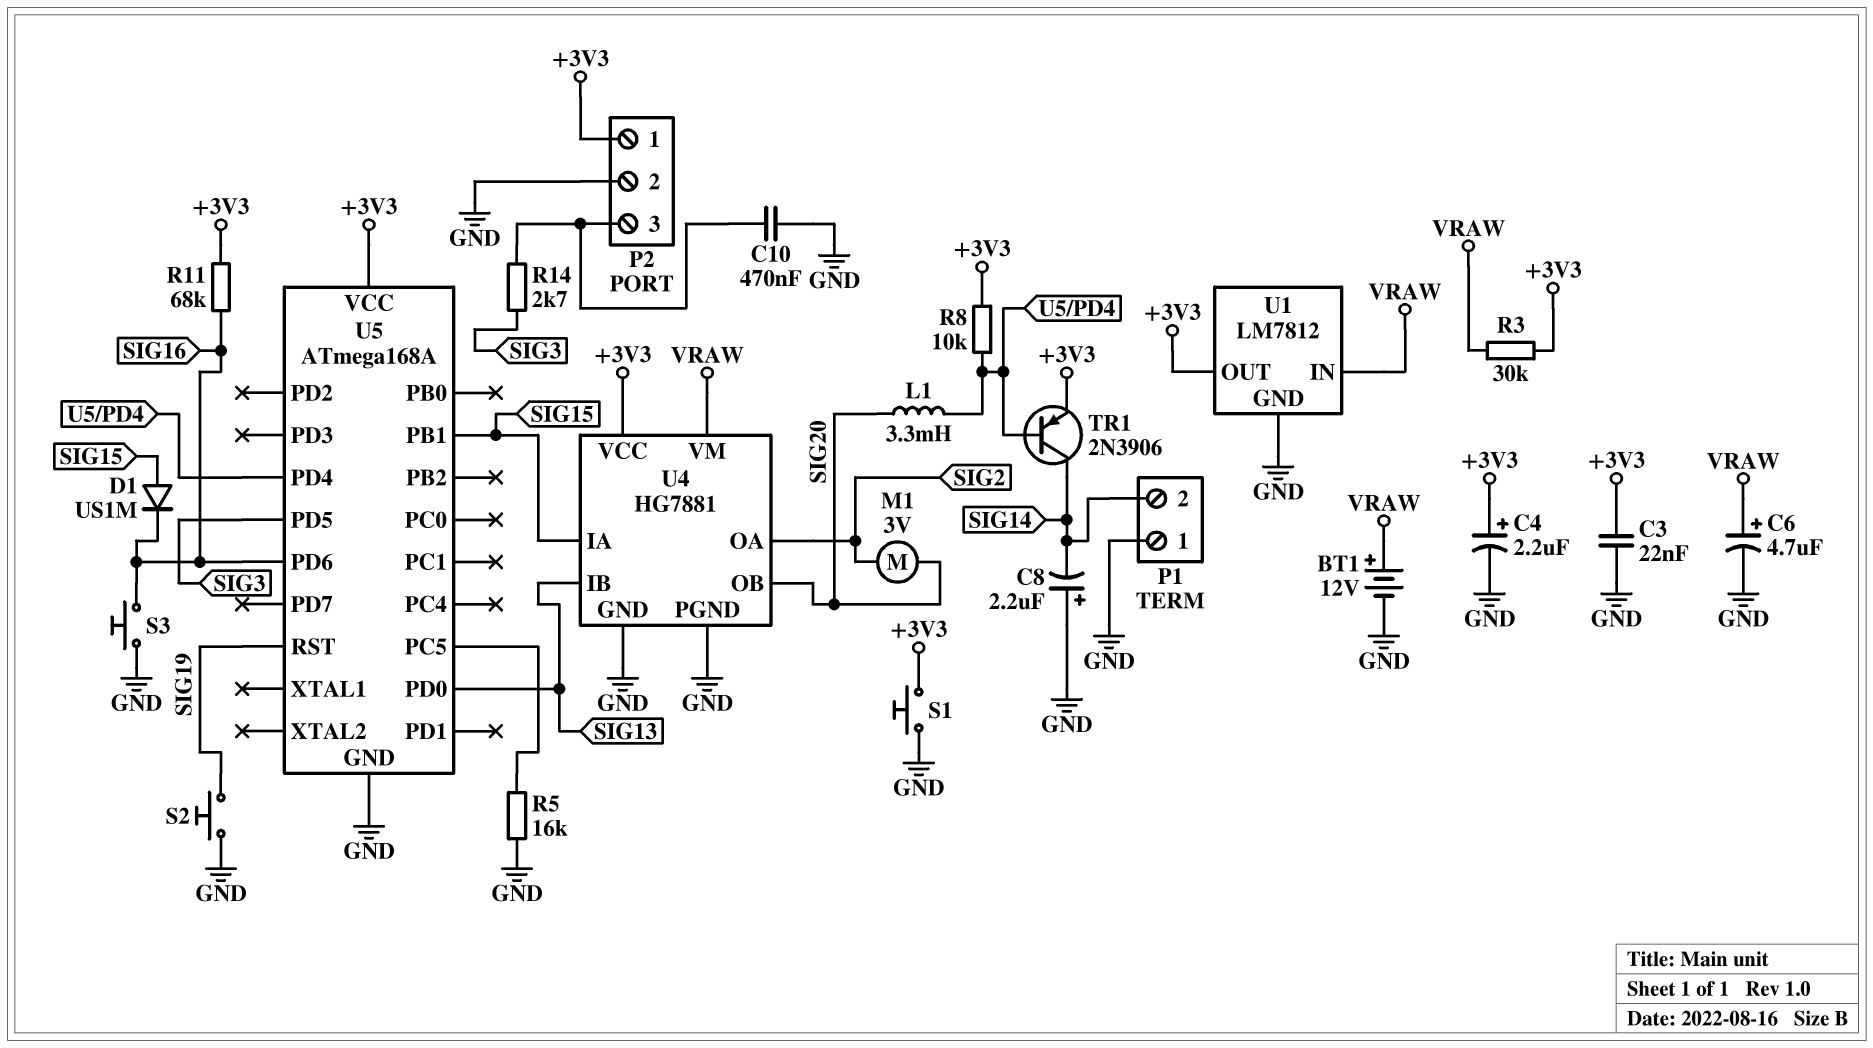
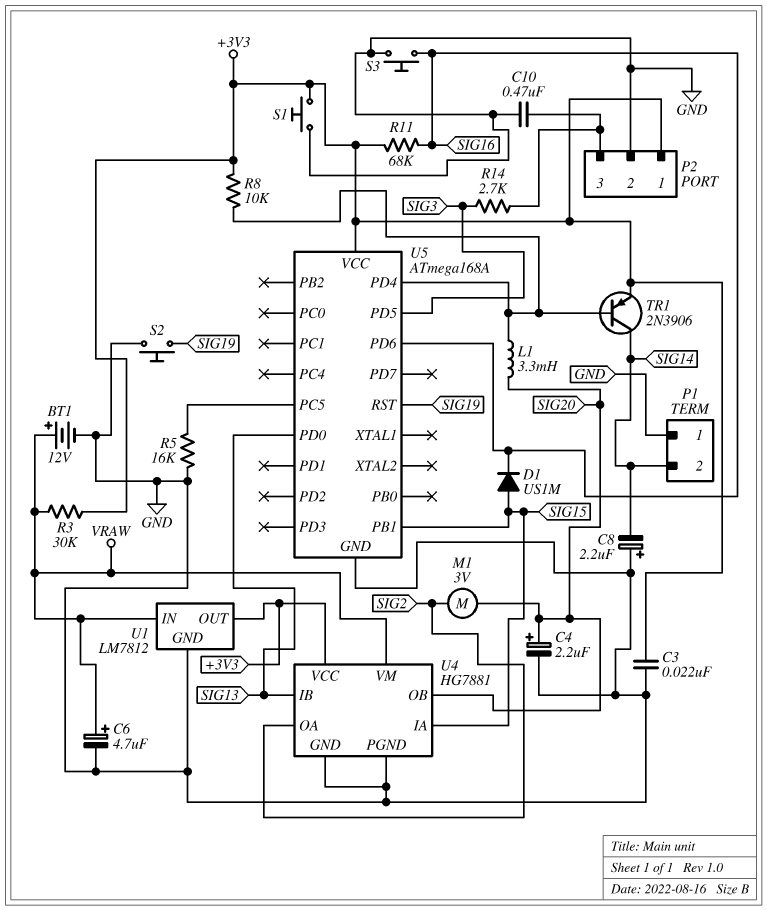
C4: 2.2uF (plus +3V3, minus GND) -> 2.2uF (plus SIG20, minus GND)

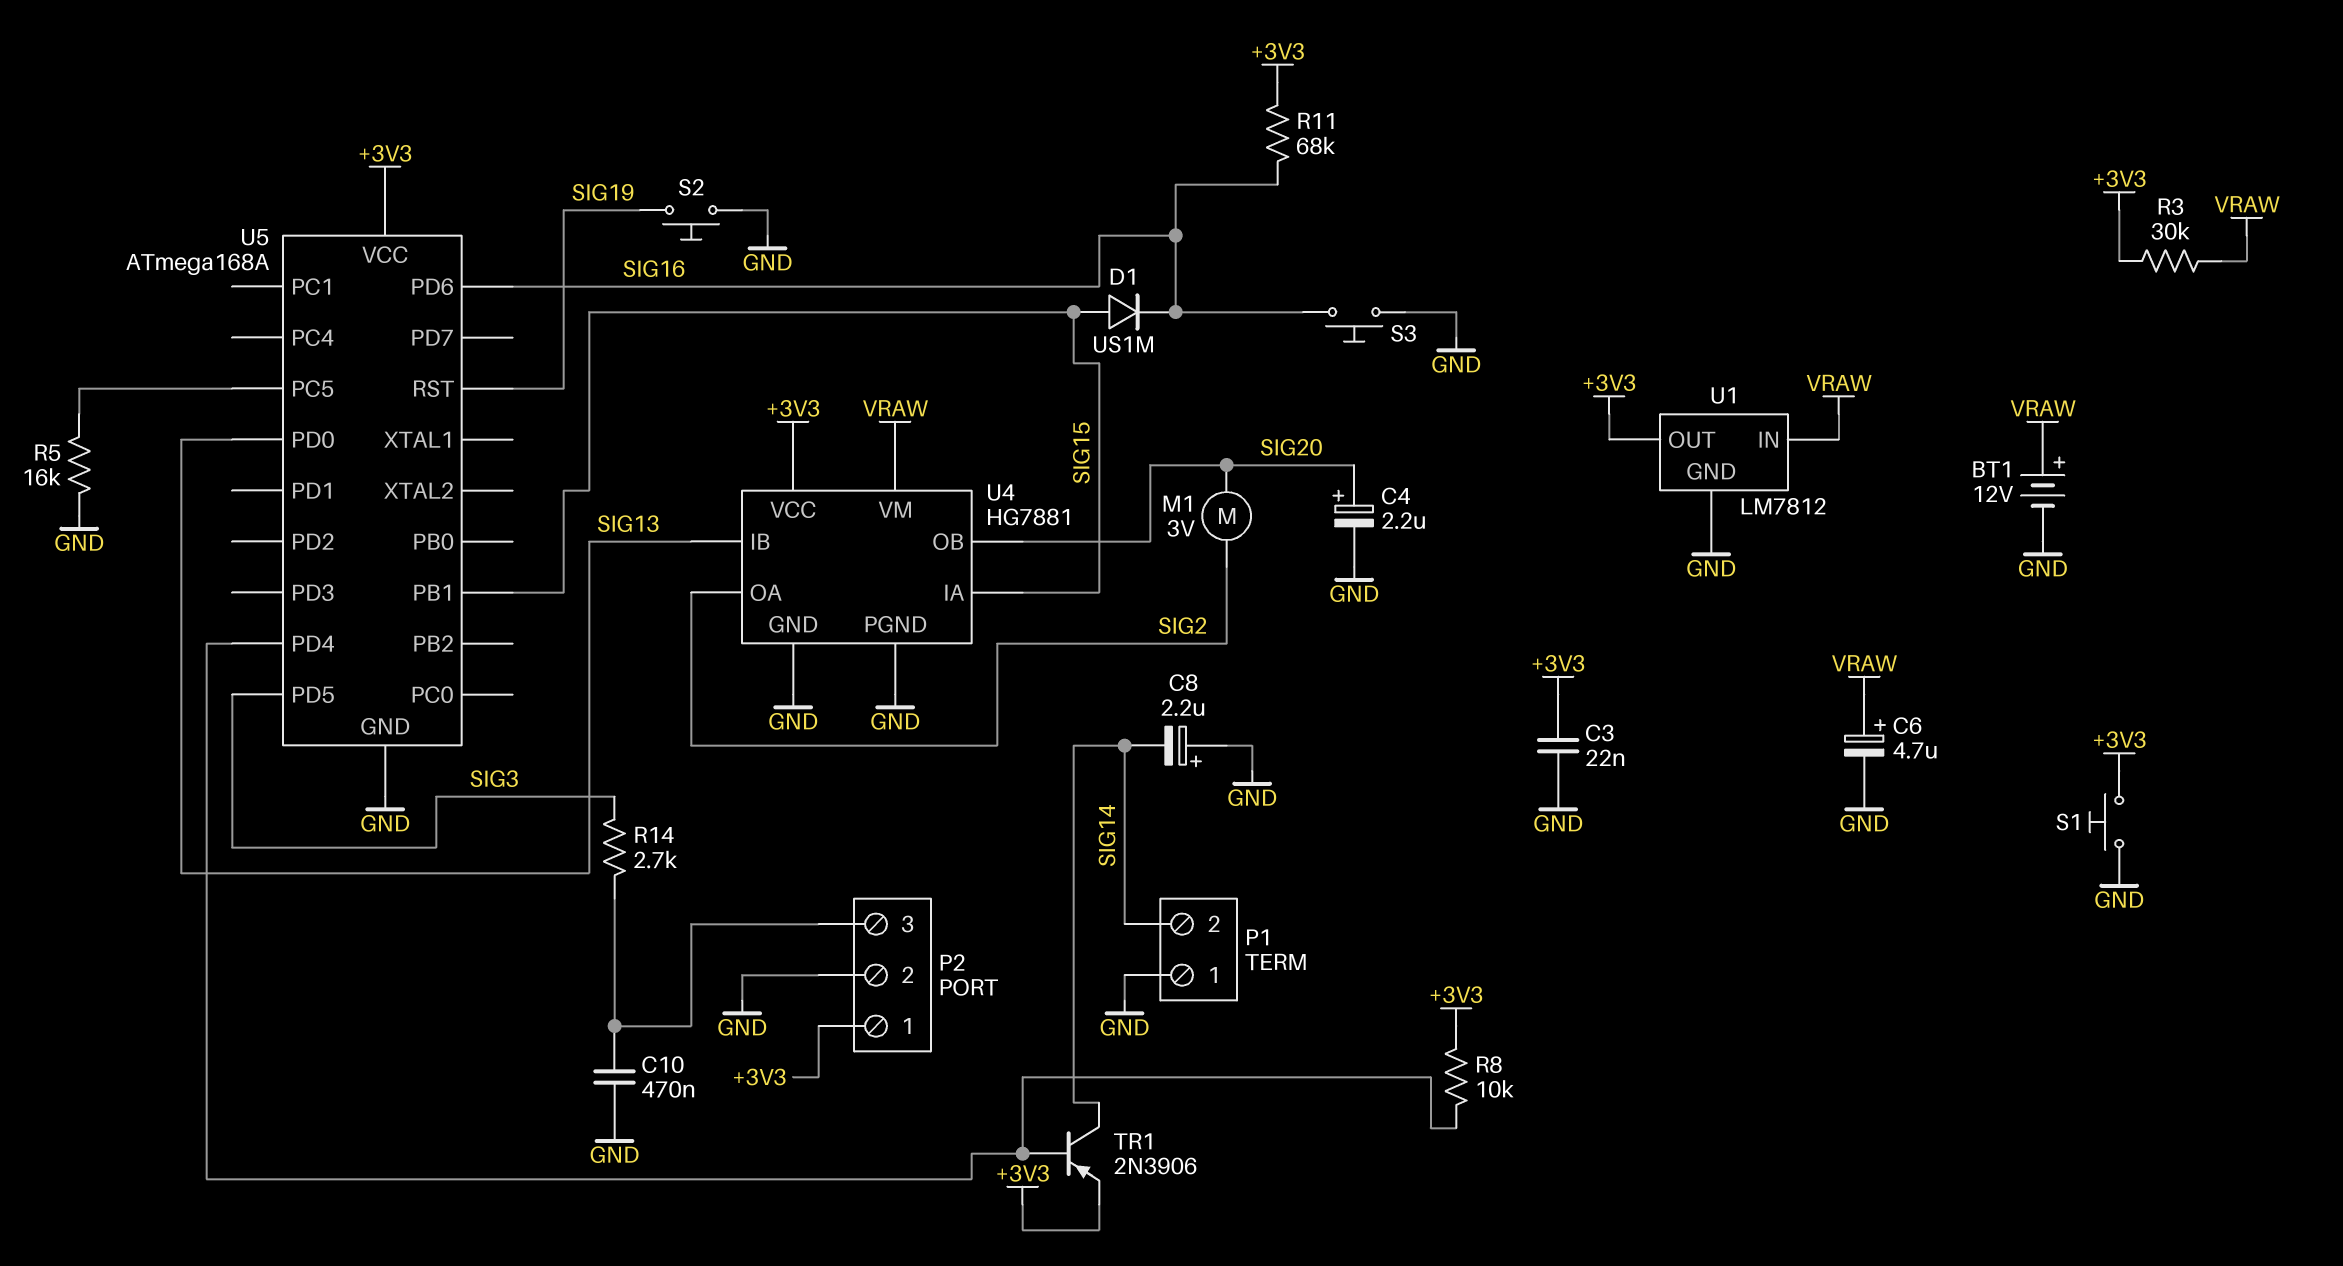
L1: 3.3mH (SIG20, U5/PD4) -> none

